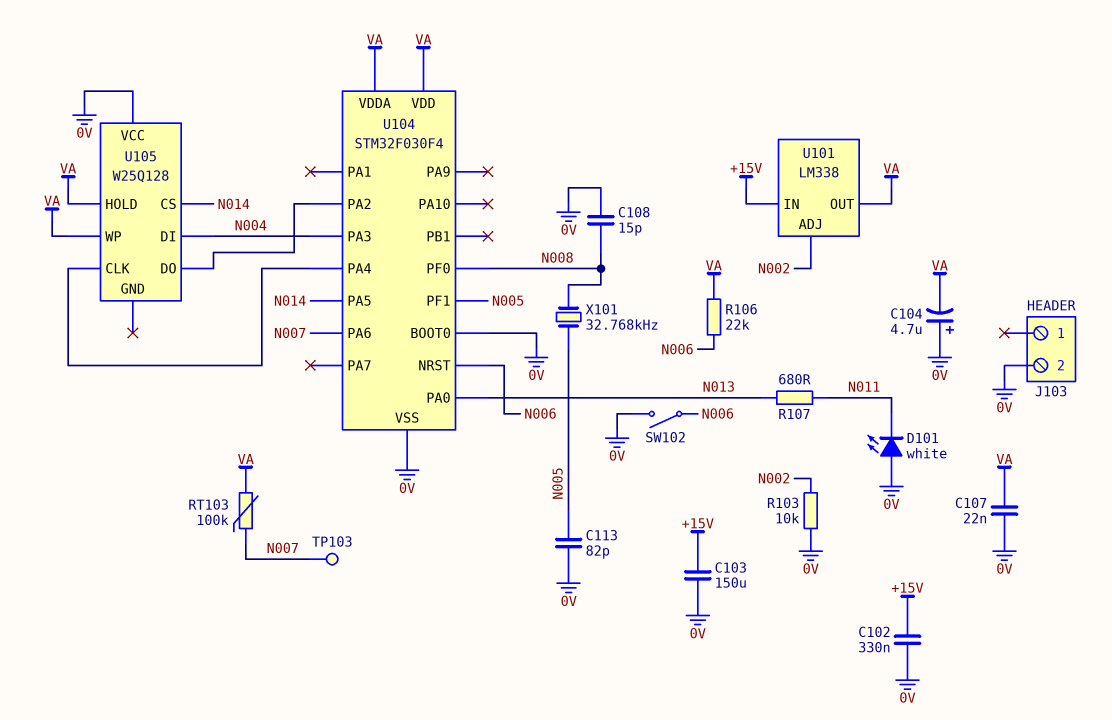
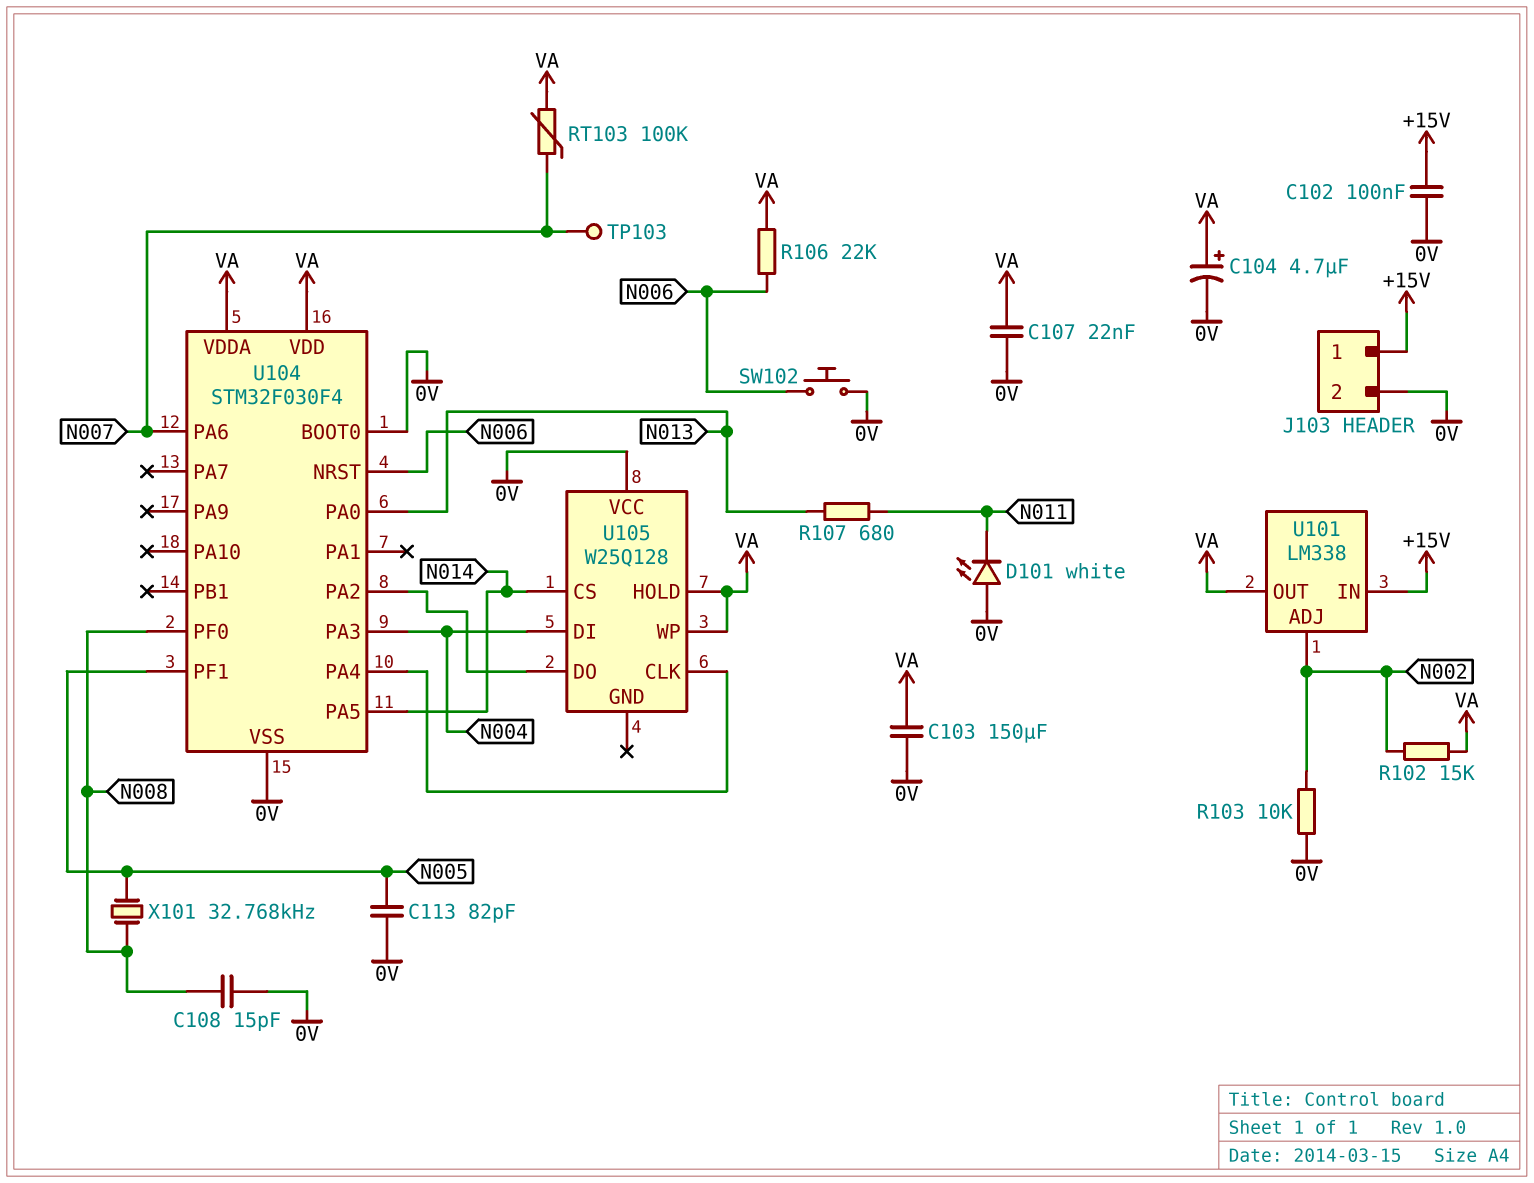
C102: 330nF (+15V, 0V) -> 100nF (+15V, 0V)
C103: 150uF (+15V, 0V) -> 150uF (0V, VA)
C104: 4.7uF (plus 0V, minus VA) -> 4.7uF (plus VA, minus 0V)
J103 pin 1: none -> +15V
R102: none -> 15k (N002, VA)
SW102: switch (0V, N006) -> button (0V, N006)

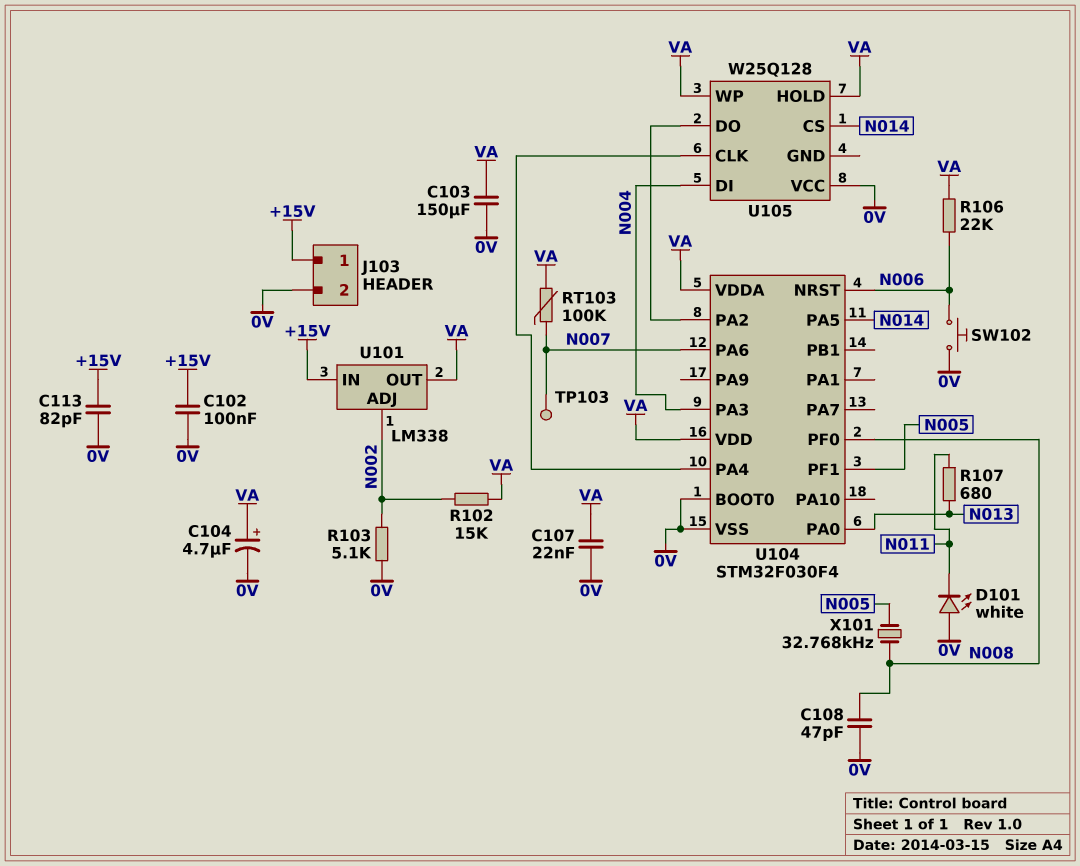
C108: 15pF (0V, N008) -> 47pF (0V, N008)
C113: 82pF (0V, N005) -> 82pF (+15V, 0V)
R103: 10k (0V, N002) -> 5.1k (0V, N002)

